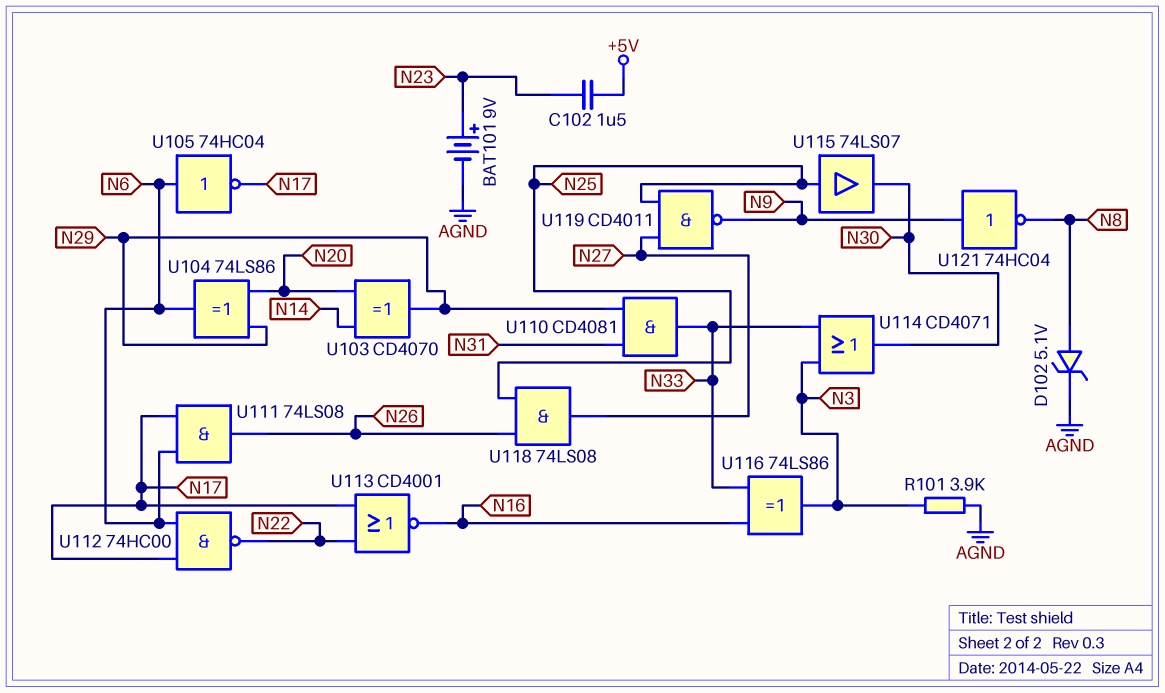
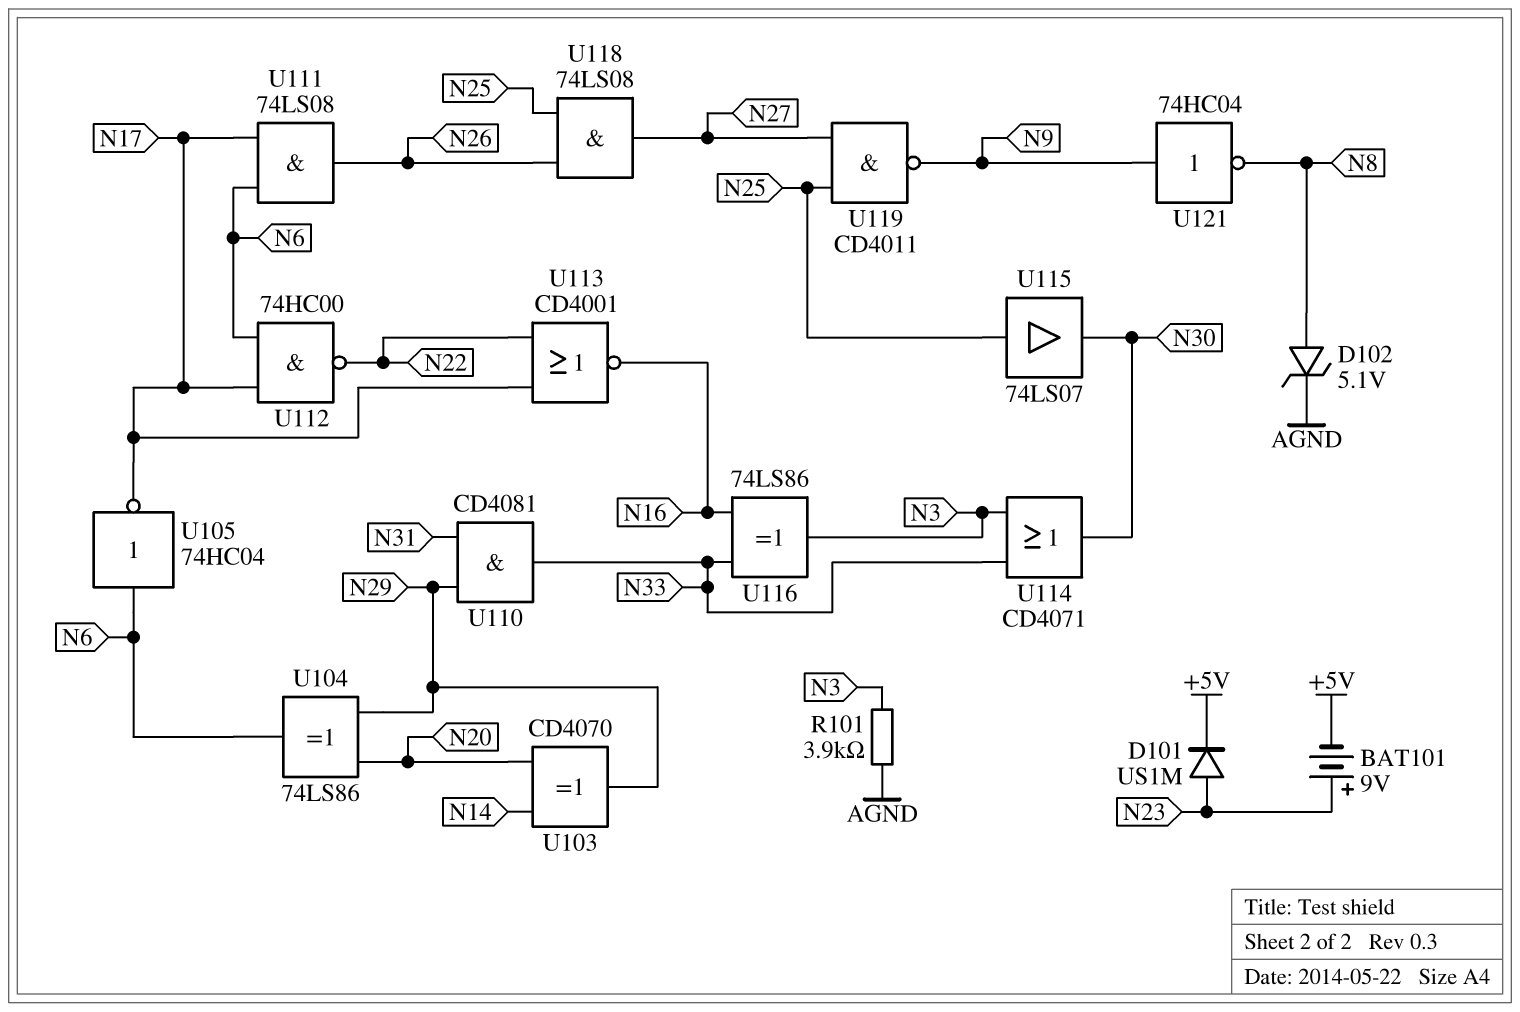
BAT101: 9V (plus N23, minus AGND) -> 9V (plus N23, minus +5V)
C102: 1.5uF (+5V, N23) -> none
D101: none -> diode US1M (A N23, K +5V)

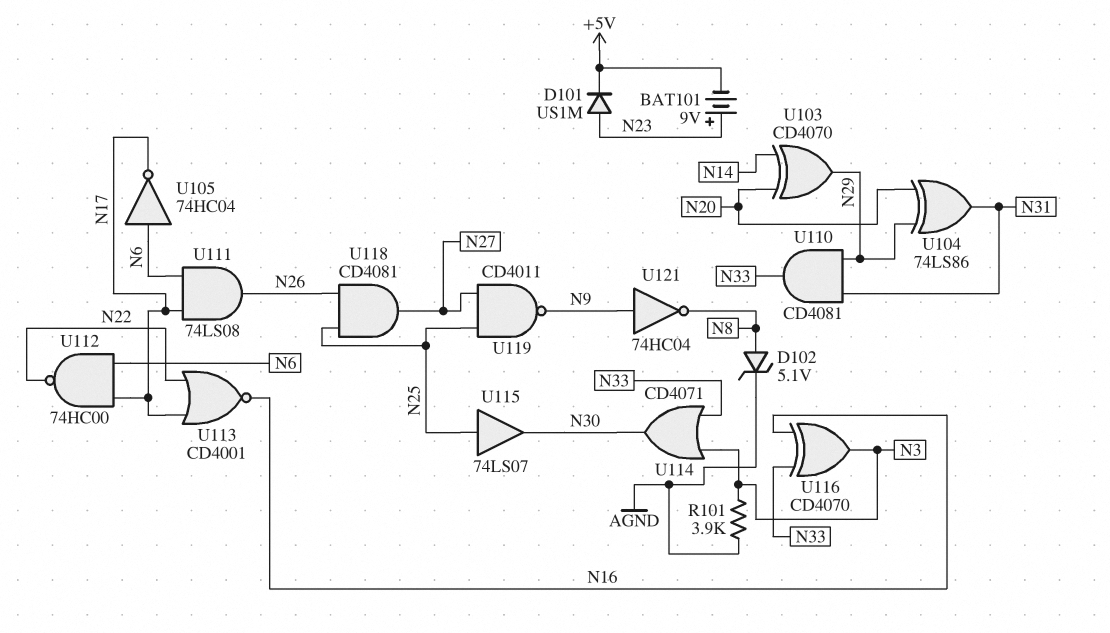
U104: XOR 74LS86 (in N20, in N29, out N6) -> XOR 74LS86 (in N20, in N29, out N31)
U116: XOR 74LS86 (in N16, in N33, out N3) -> XOR CD4070 (in N16, in N33, out N3)
U118: AND 74LS08 (in N25, in N26, out N27) -> AND CD4081 (in N25, in N26, out N27)

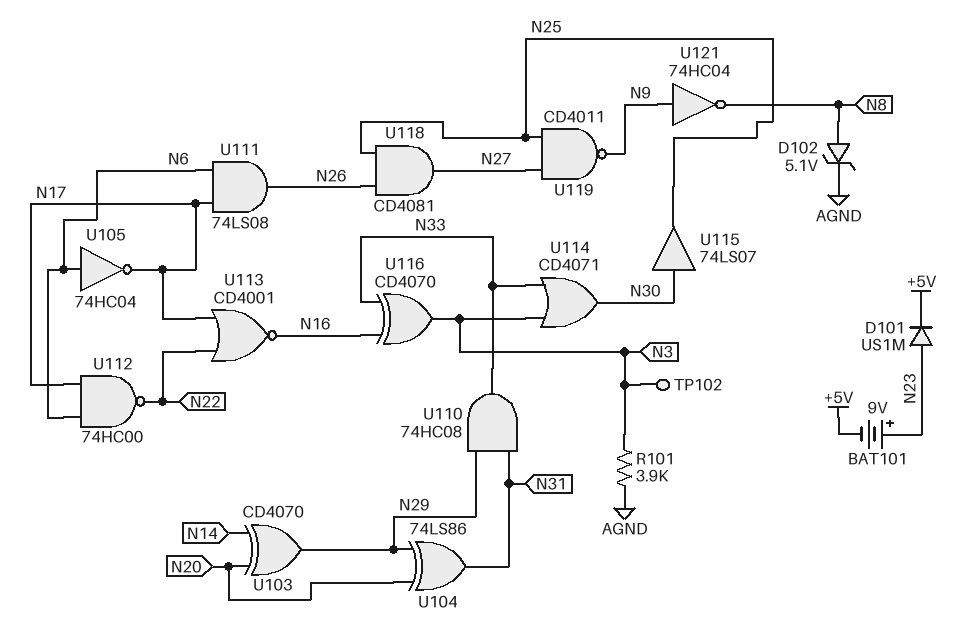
TP102: none -> test point (N3)
U110: AND CD4081 (in N29, in N31, out N33) -> AND 74HC08 (in N29, in N31, out N33)
U115: buffer 74LS07 (in N25, out N30) -> buffer 74LS07 (in N30, out N25)

